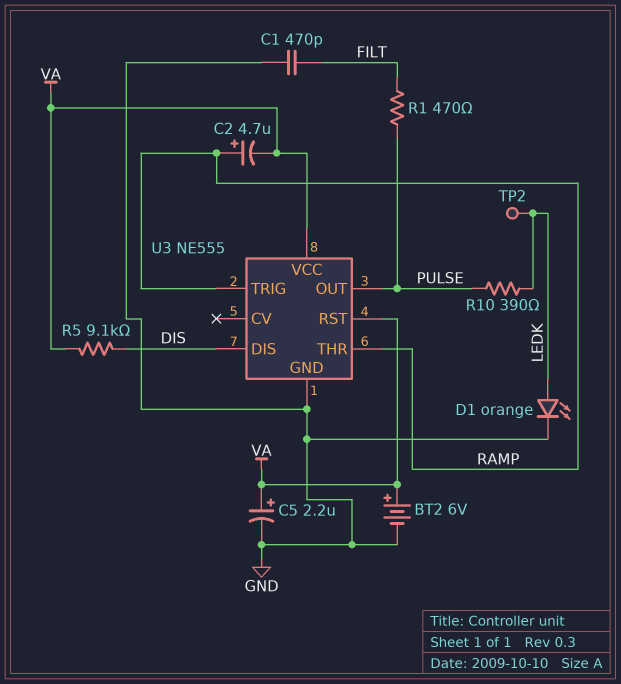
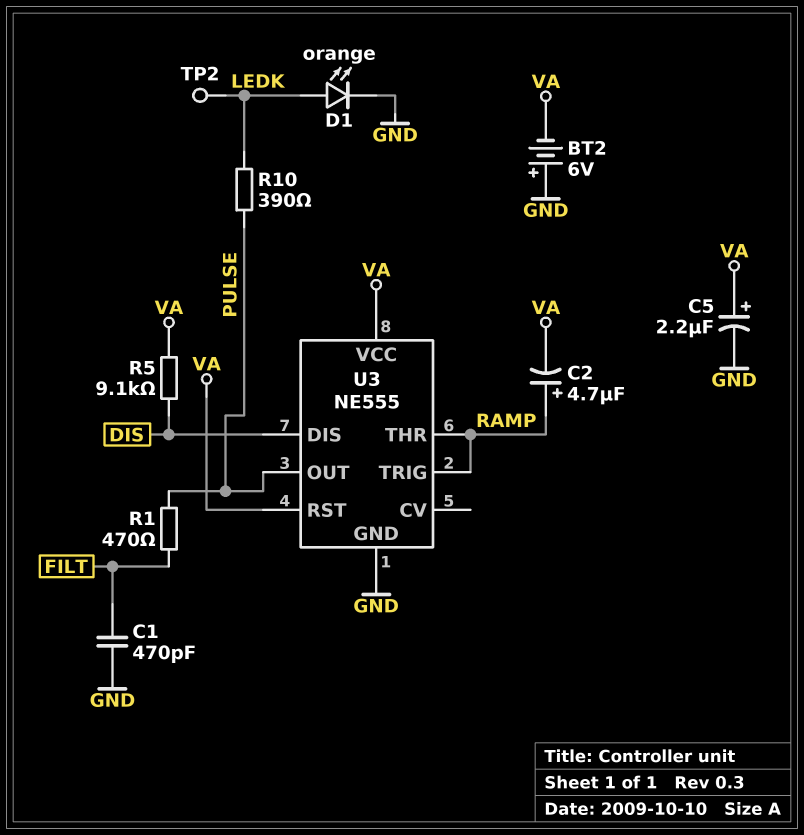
BT2: 6V (plus VA, minus GND) -> 6V (plus GND, minus VA)

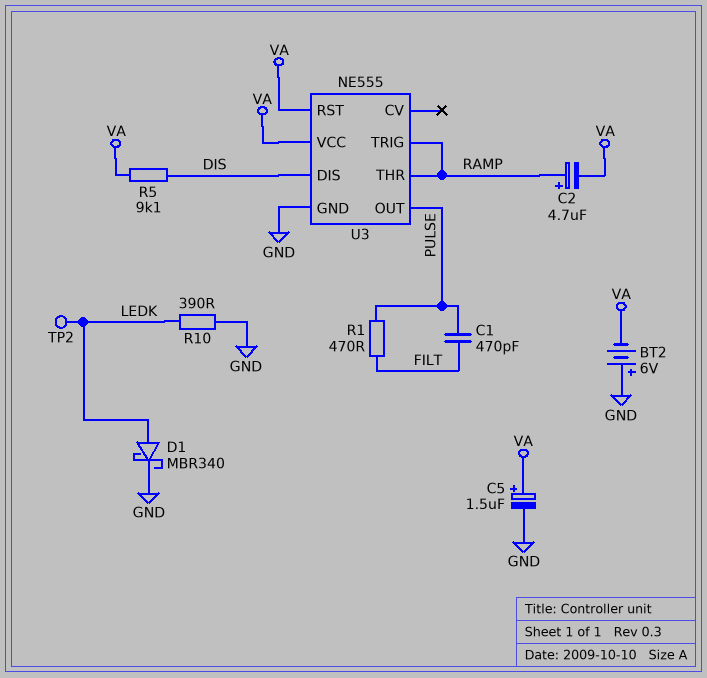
C1: 470pF (FILT, GND) -> 470pF (FILT, PULSE)
C5: 2.2uF (plus VA, minus GND) -> 1.5uF (plus VA, minus GND)
D1: LED orange (A LEDK, K GND) -> schottky MBR340 (A LEDK, K GND)
R10: 390 (LEDK, PULSE) -> 390 (GND, LEDK)

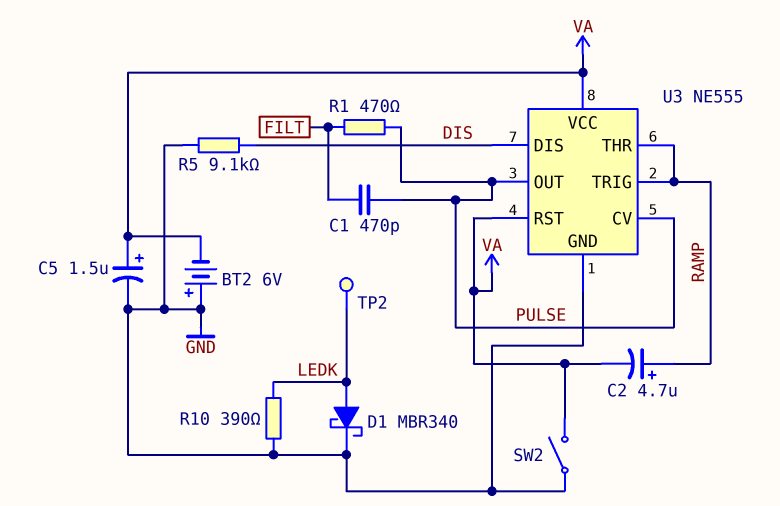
R5: 9.1k (DIS, VA) -> 9.1k (DIS, GND)
SW2: none -> switch (GND, VA)
U3 pin CV: none -> PULSE

